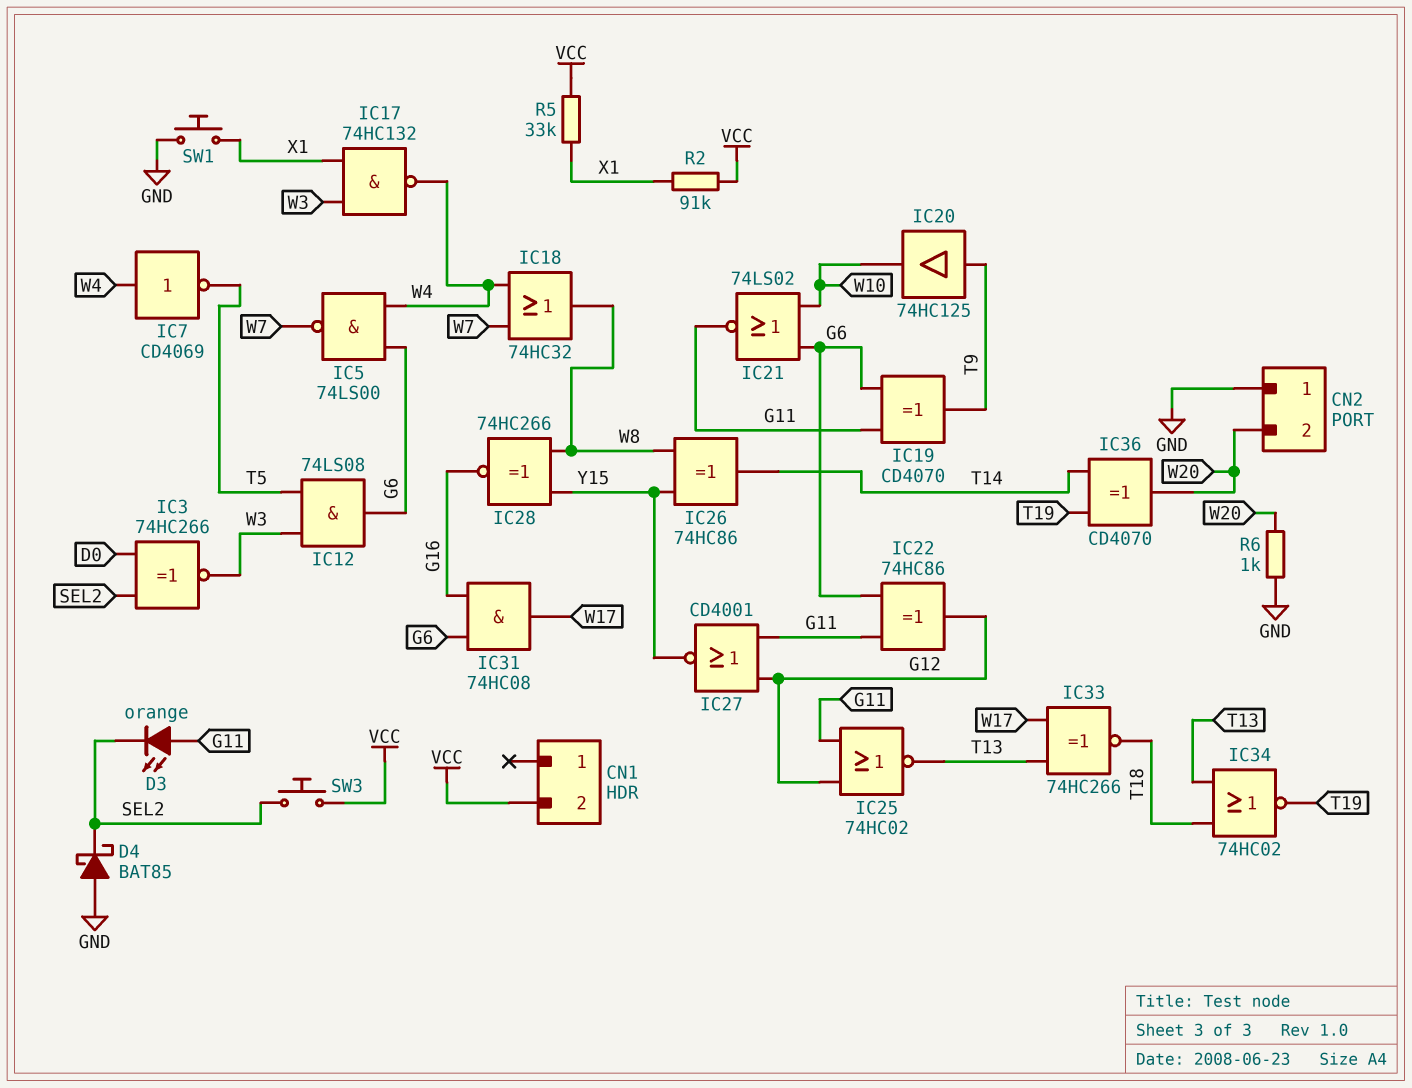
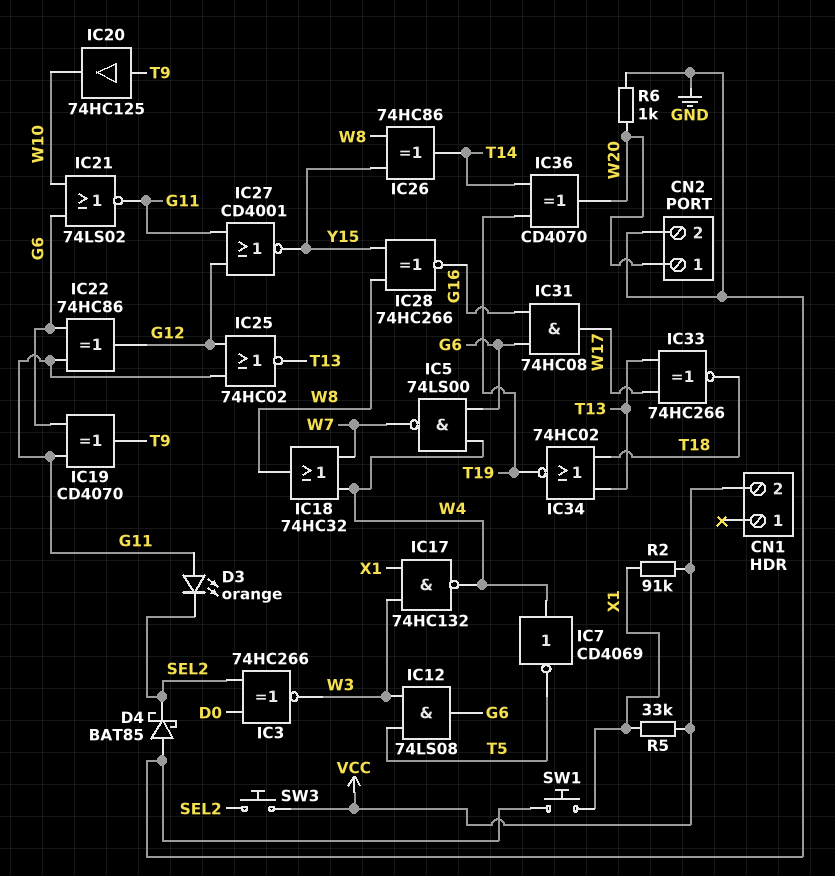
CN2 pin 1: GND -> W20
CN2 pin 2: W20 -> GND

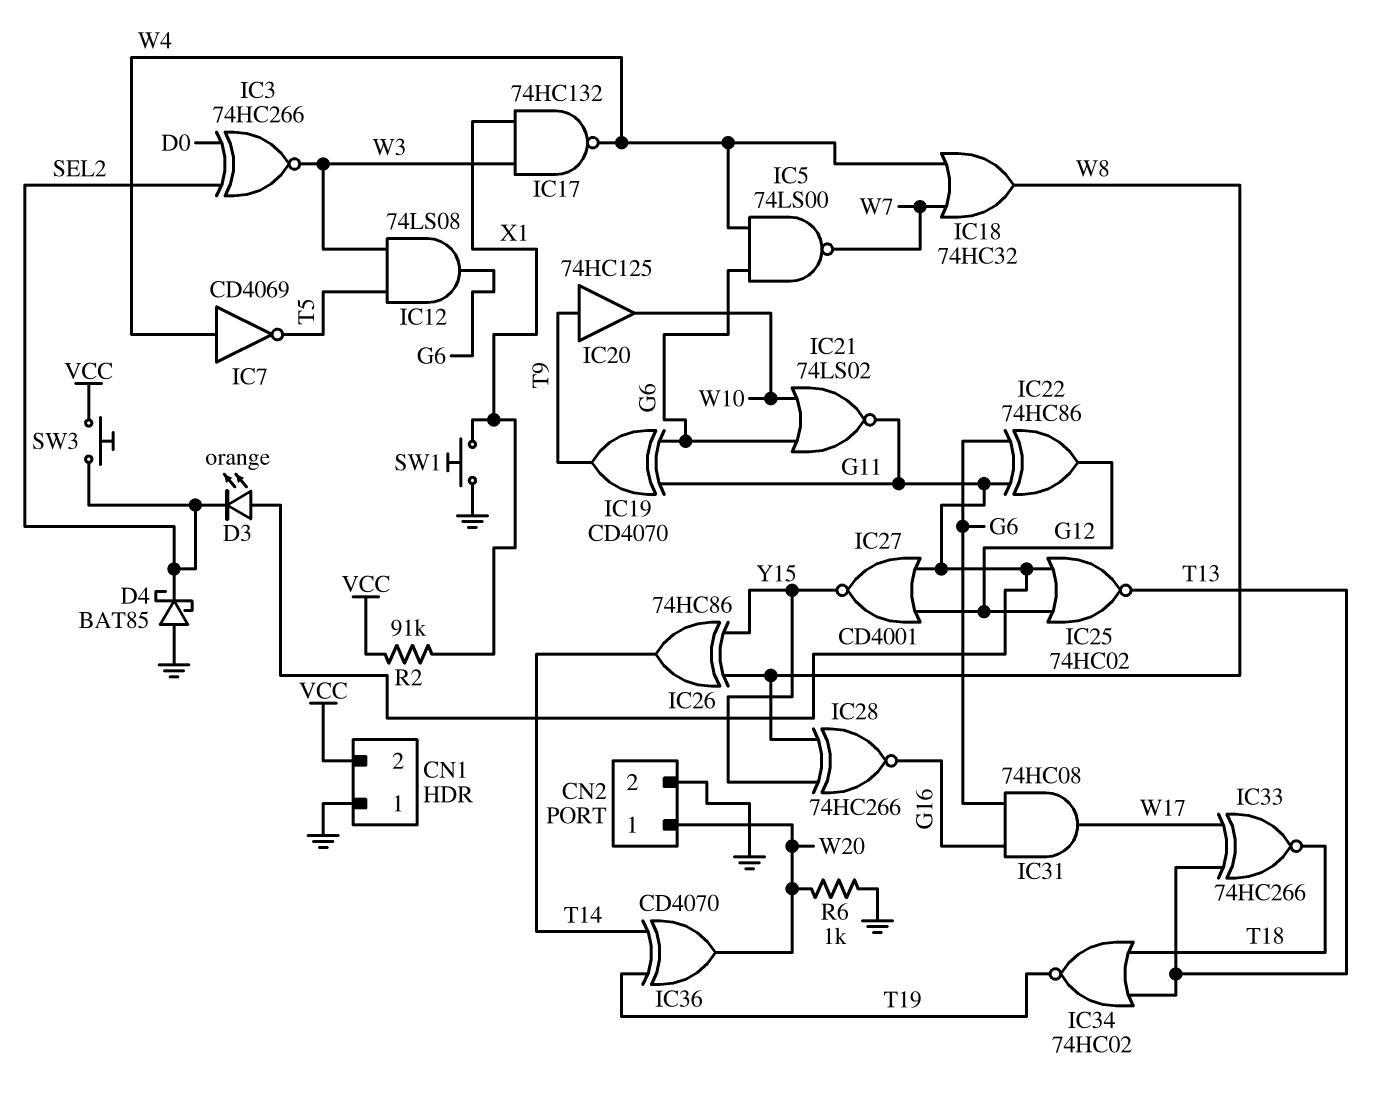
CN1 pin 1: none -> GND
R5: 33k (VCC, X1) -> none

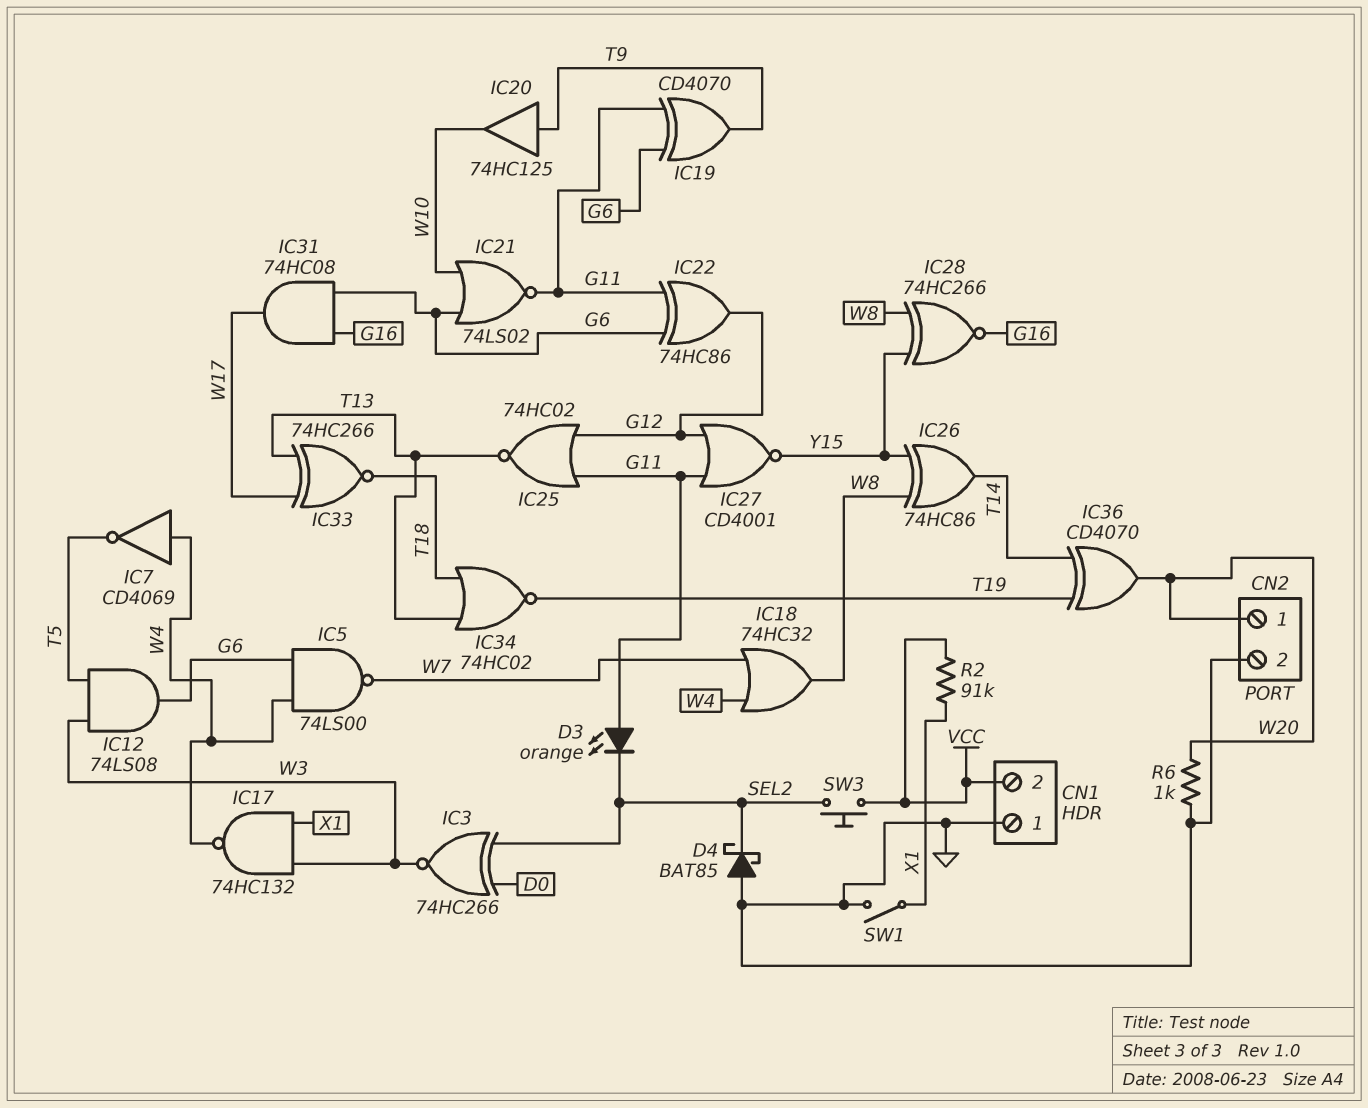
SW1: button (GND, X1) -> switch (GND, X1)

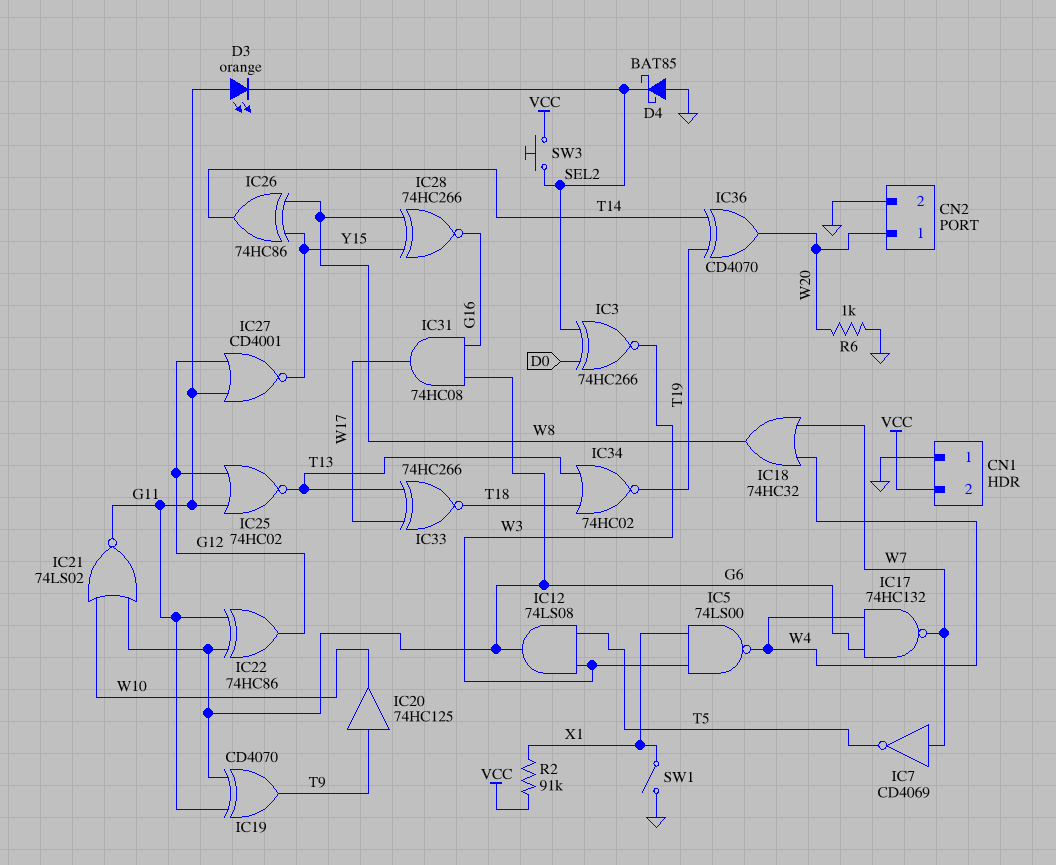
IC5: NAND 74LS00 (in G6, in W4, out W7) -> NAND 74LS00 (in W3, in X1, out W4)
IC7: NOT CD4069 (in W4, out T5) -> NOT CD4069 (in W7, out T5)
IC17: NAND 74HC132 (in W3, in X1, out W4) -> NAND 74HC132 (in G6, in W4, out W7)

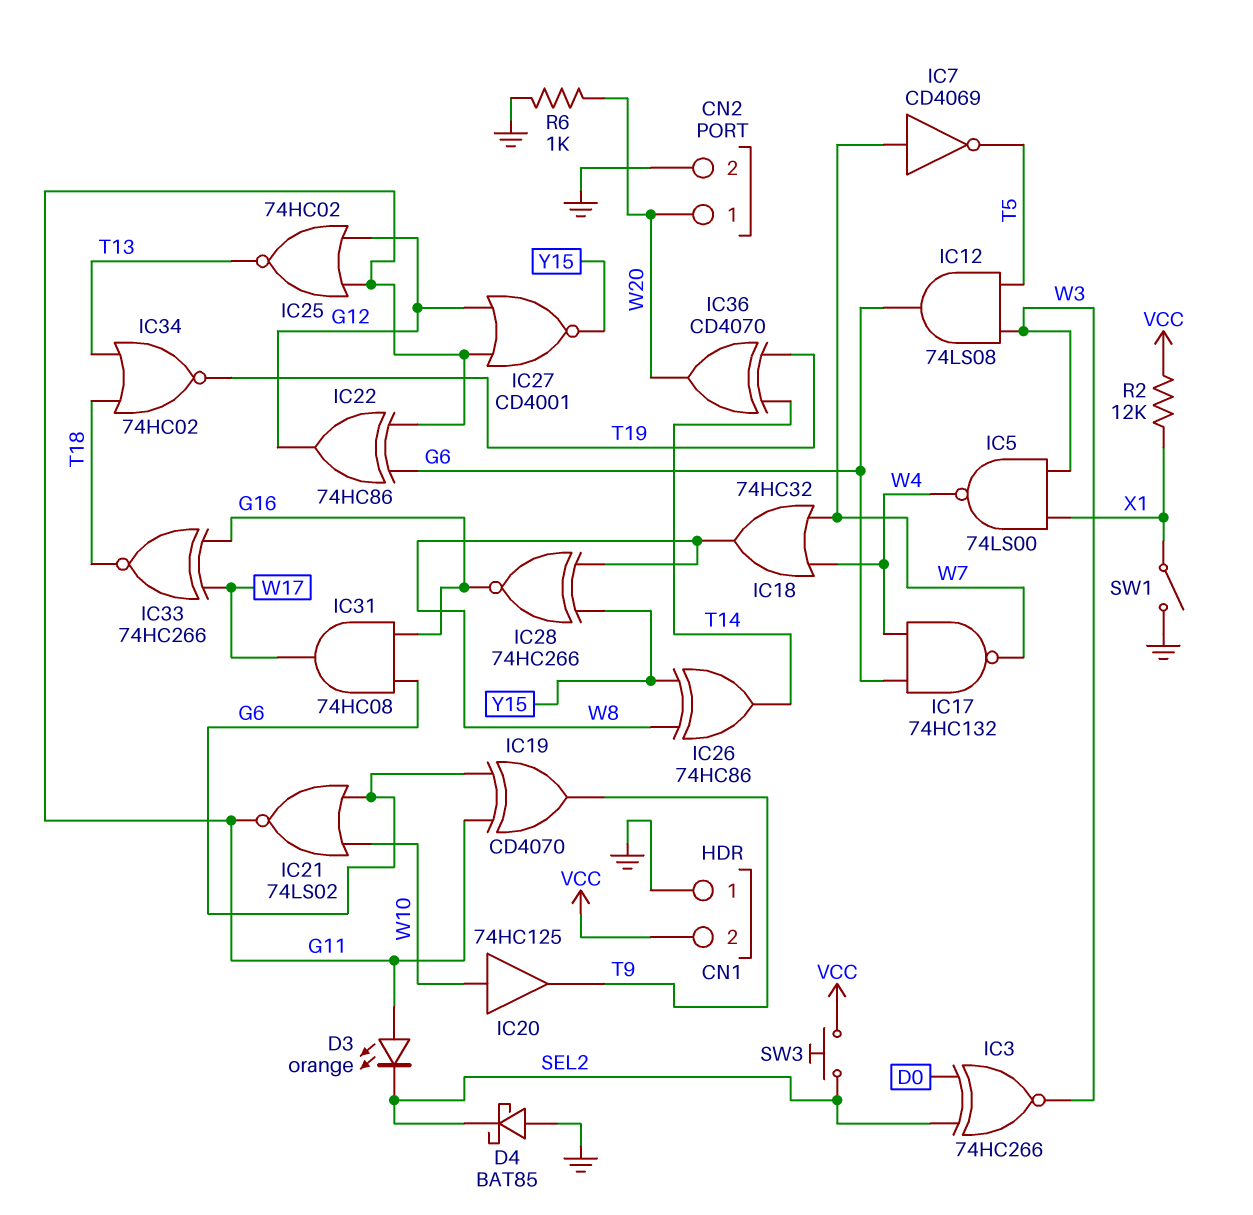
IC20: buffer 74HC125 (in T9, out W10) -> buffer 74HC125 (in W10, out T9)
IC33: XNOR 74HC266 (in T13, in W17, out T18) -> XNOR 74HC266 (in G16, in W17, out T18)
R2: 91k (VCC, X1) -> 12k (VCC, X1)

